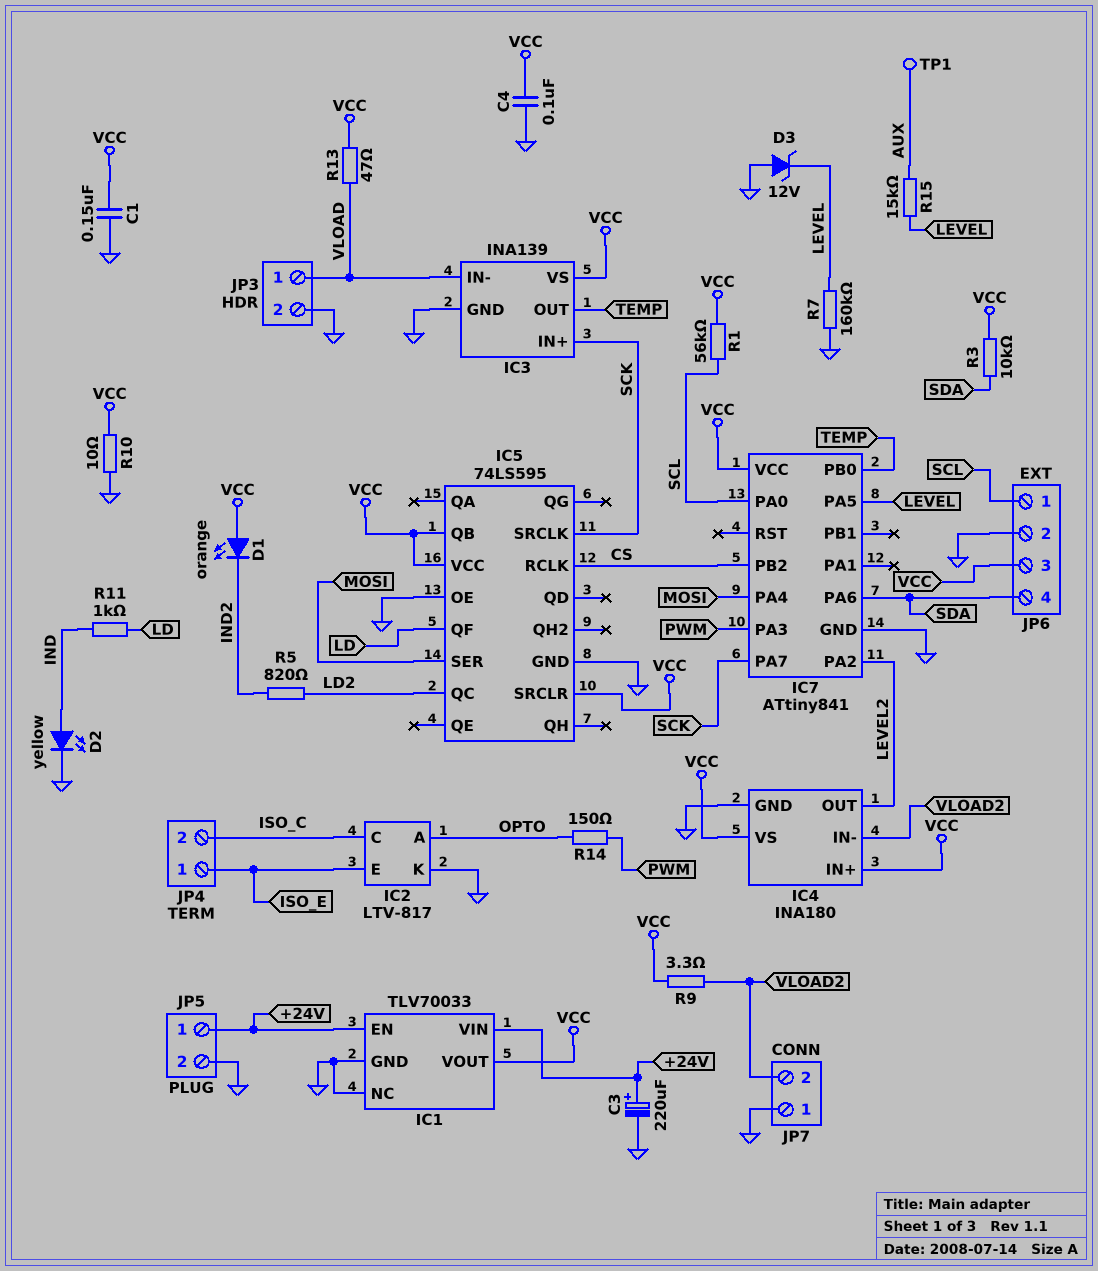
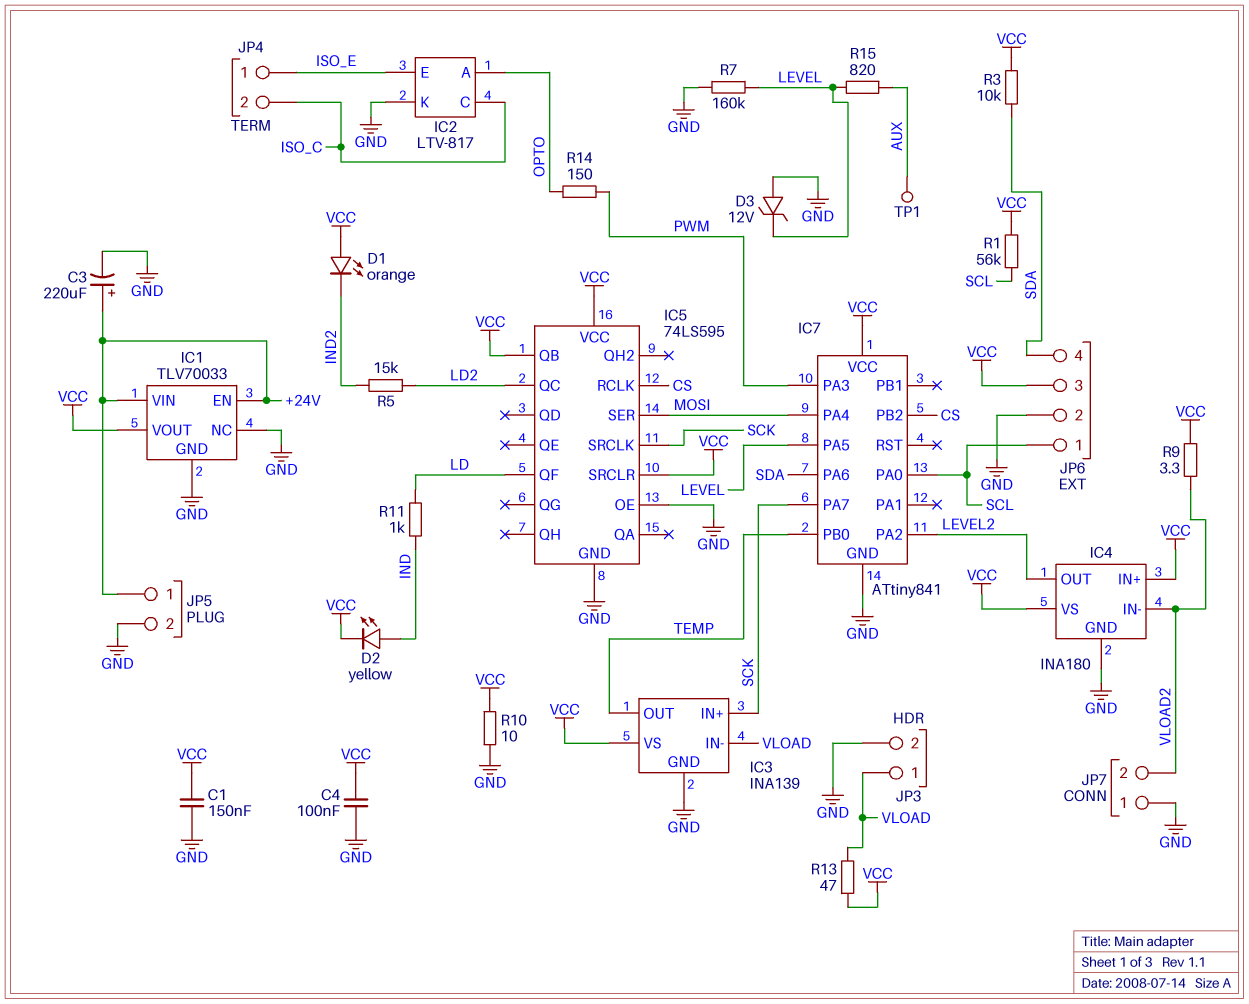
D2: LED yellow (A IND, K GND) -> LED yellow (A IND, K VCC)
R5: 820 (IND2, LD2) -> 15k (IND2, LD2)
R15: 15k (AUX, LEVEL) -> 820 (AUX, LEVEL)

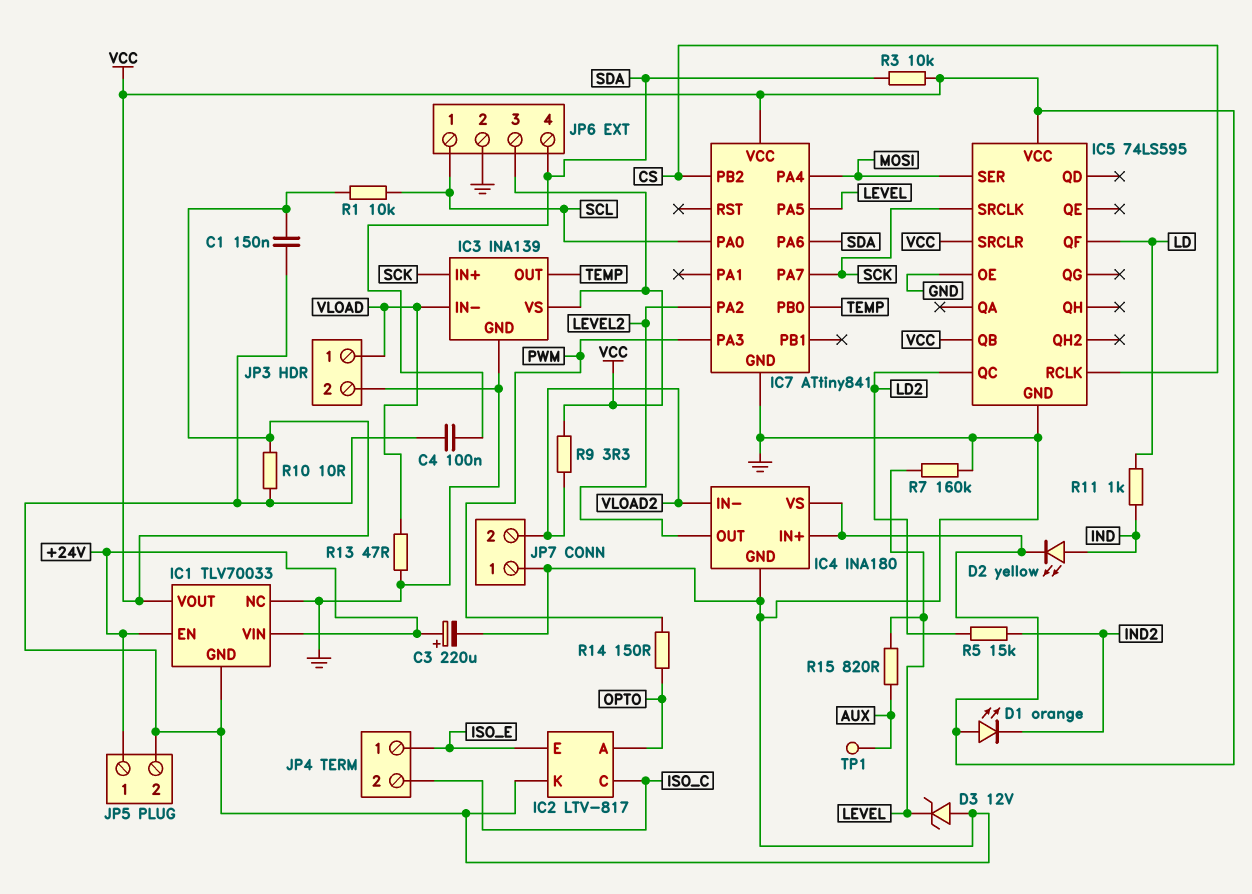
C4: 100nF (GND, VCC) -> 100nF (GND, SDA)
R1: 56k (SCL, VCC) -> 10k (SCL, VCC)
R13: 47 (VCC, VLOAD) -> 47 (GND, VLOAD)

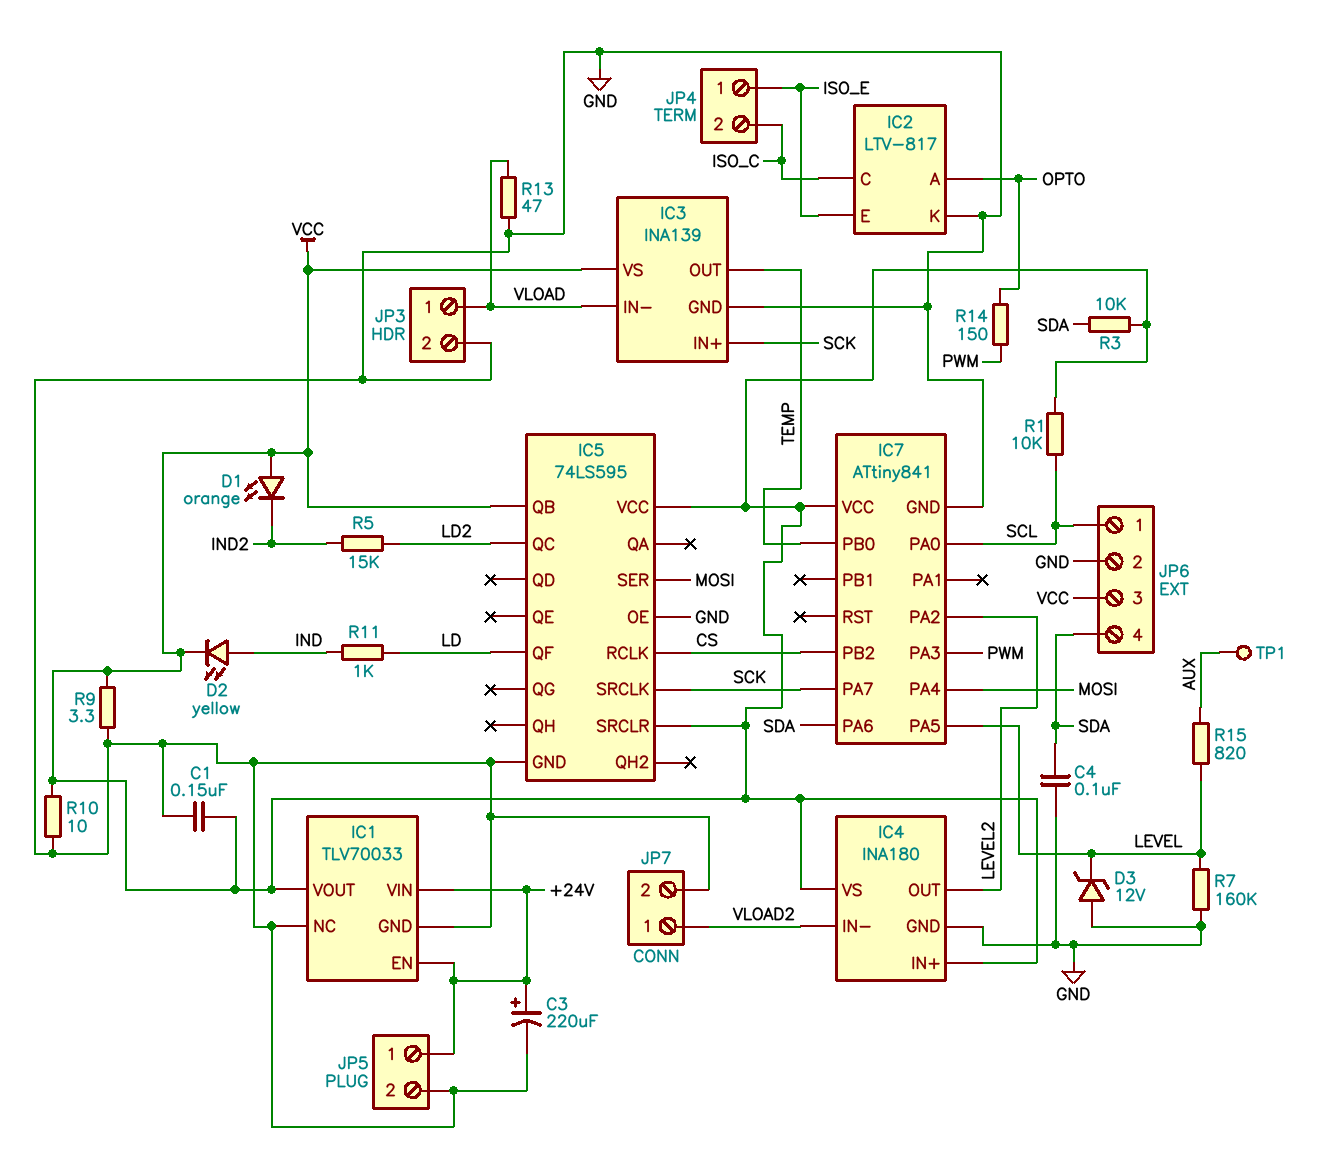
JP7 pin 1: GND -> VLOAD2
JP7 pin 2: VLOAD2 -> GND
R9: 3.3 (VCC, VLOAD2) -> 3.3 (GND, VCC)

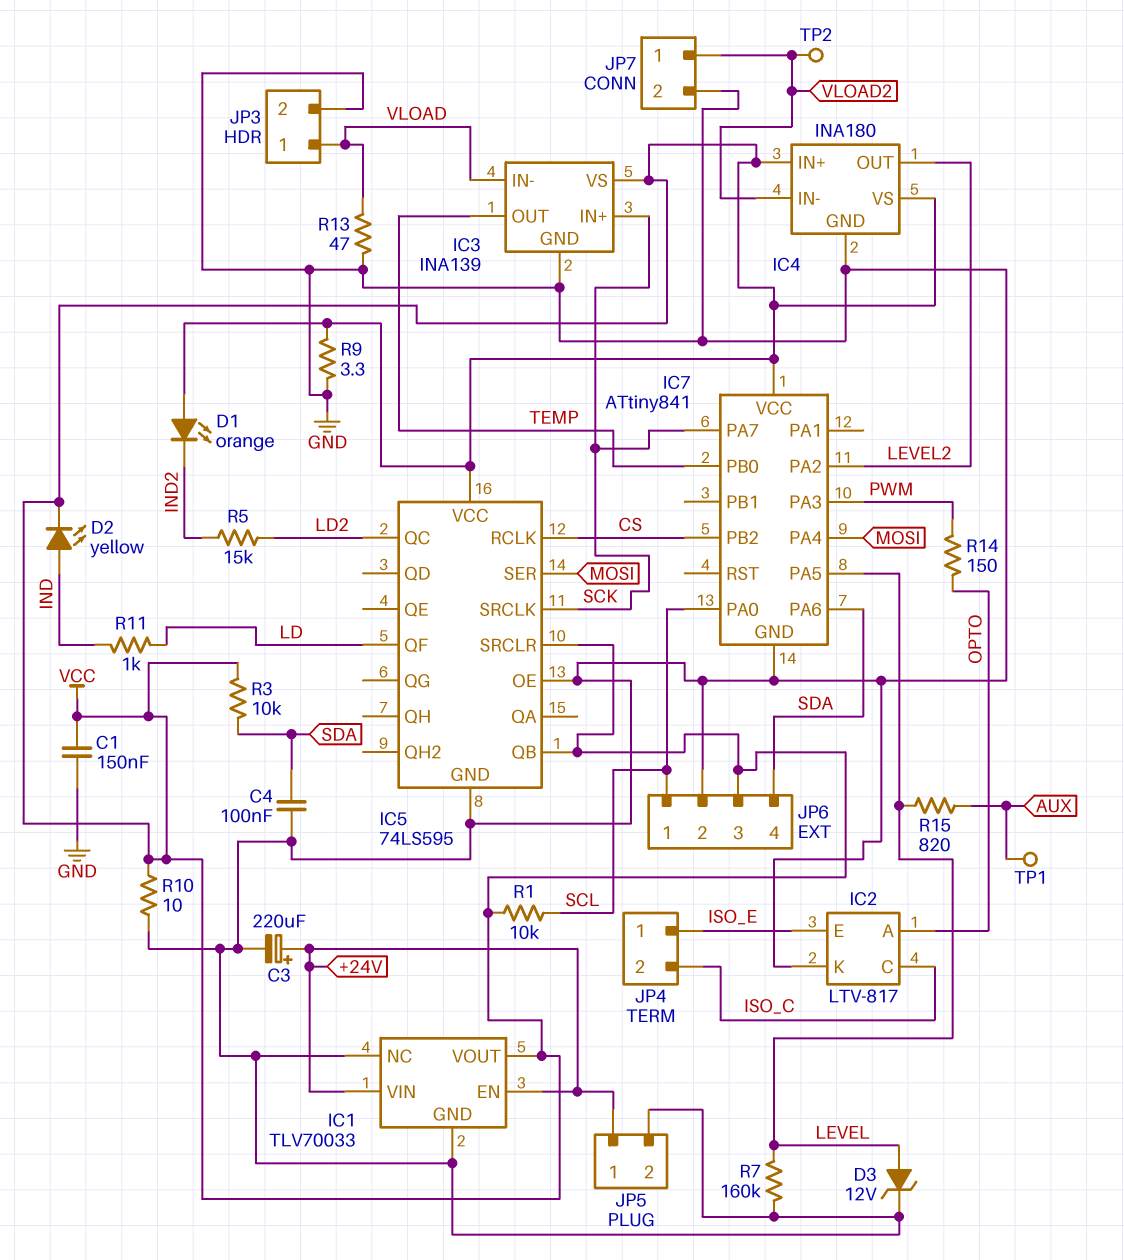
D3: zener 12V (A GND, K LEVEL) -> zener 12V (A LEVEL, K GND)
TP2: none -> test point (VLOAD2)

